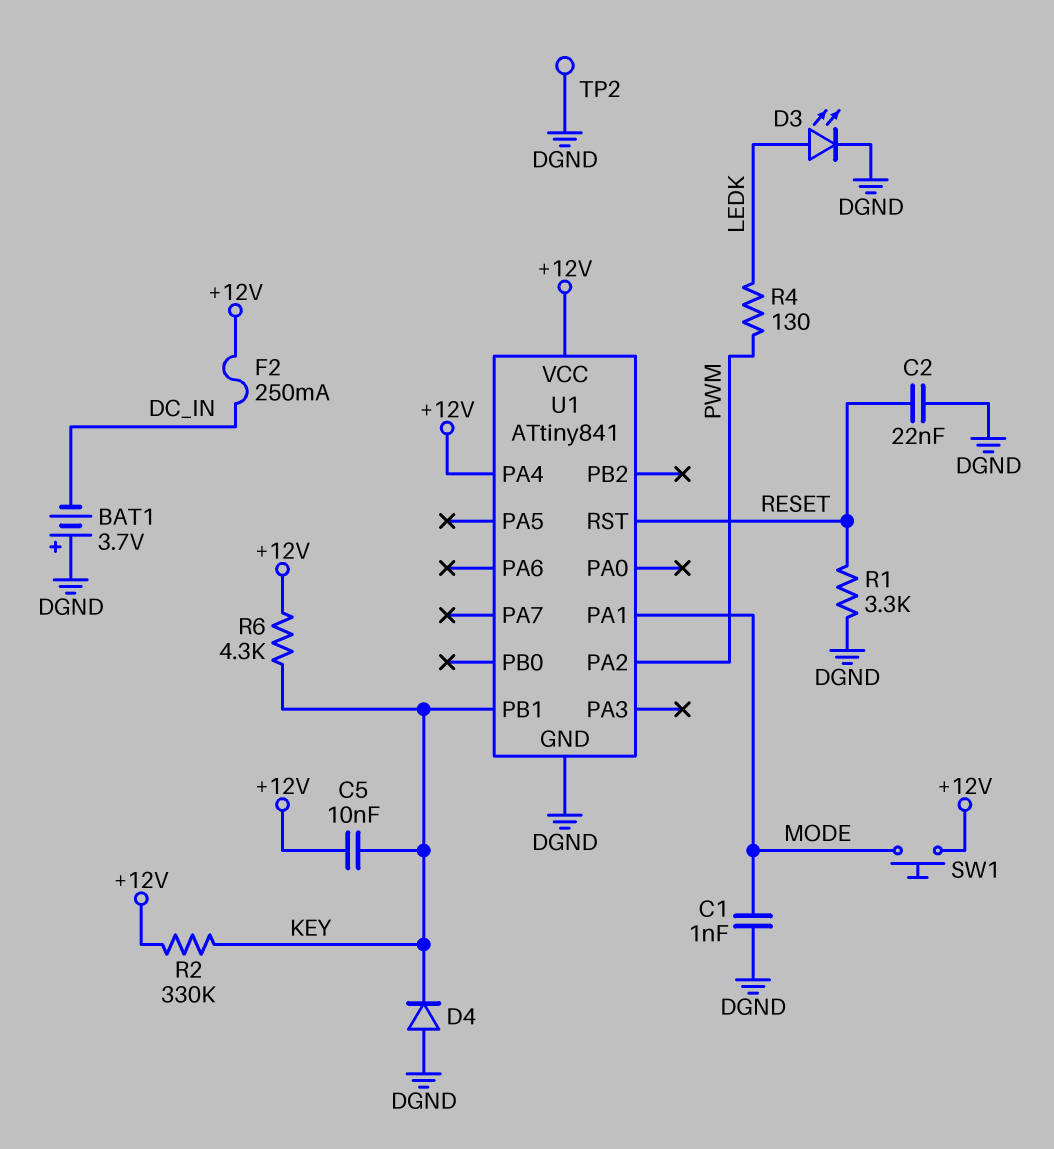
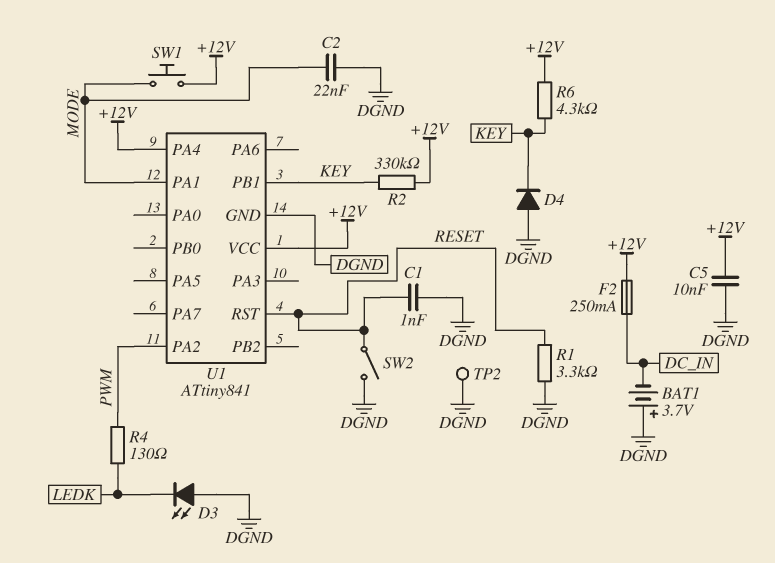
C1: 1nF (DGND, MODE) -> 1nF (DGND, RESET)
C2: 22nF (DGND, RESET) -> 22nF (DGND, MODE)
C5: 10nF (+12V, KEY) -> 10nF (+12V, DGND)
D3: LED (A LEDK, K DGND) -> LED (A DGND, K LEDK)
SW2: none -> switch (DGND, RESET)

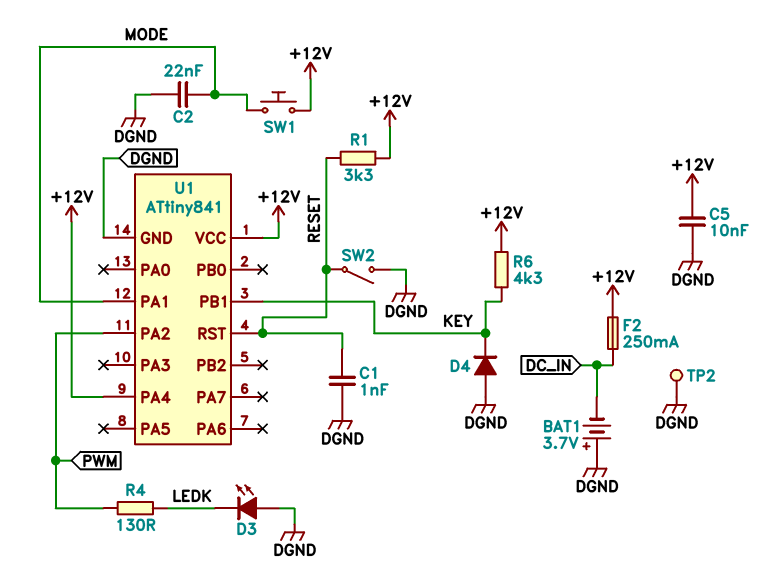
R1: 3.3k (DGND, RESET) -> 3.3k (+12V, RESET)
R2: 330k (+12V, KEY) -> none

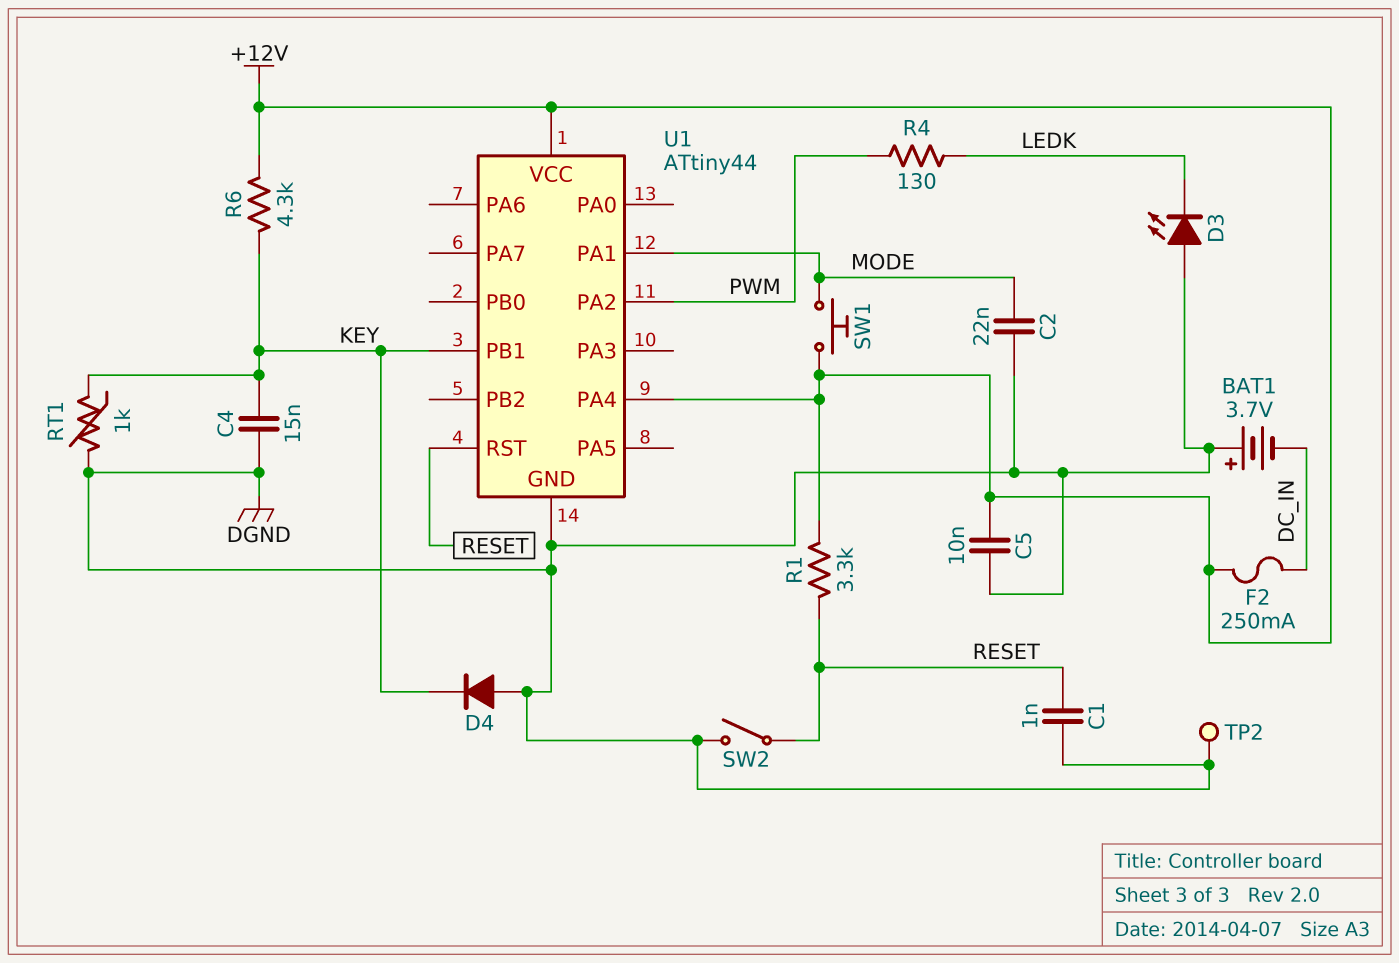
C4: none -> 15nF (DGND, KEY)
RT1: none -> 1k (DGND, KEY)
U1: ATtiny841 -> ATtiny44

